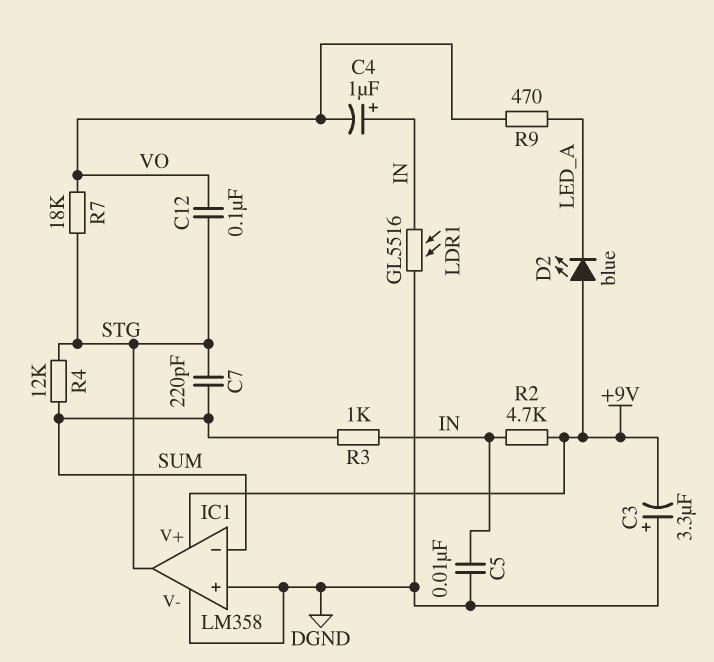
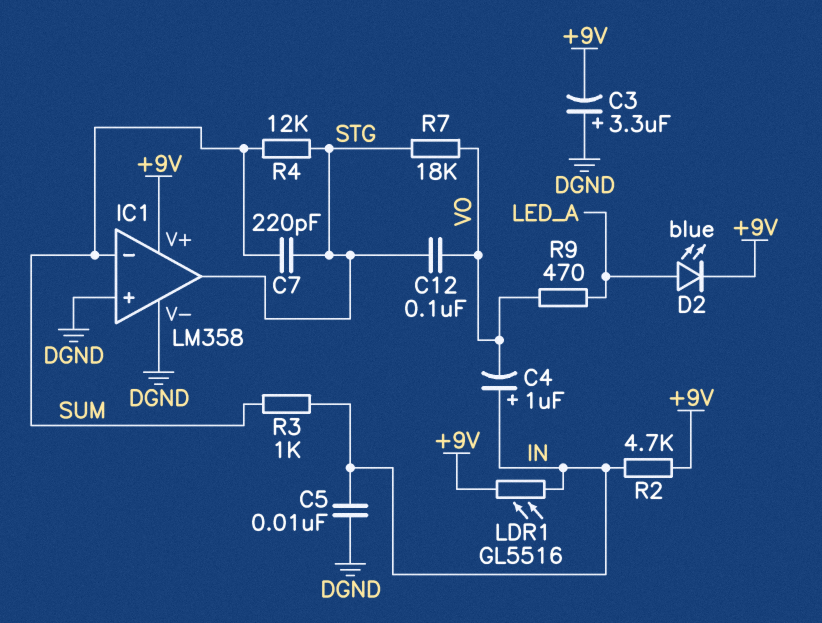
D2: LED blue (A +9V, K LED_A) -> LED blue (A LED_A, K +9V)
LDR1: GL5516 (DGND, IN) -> GL5516 (+9V, IN)

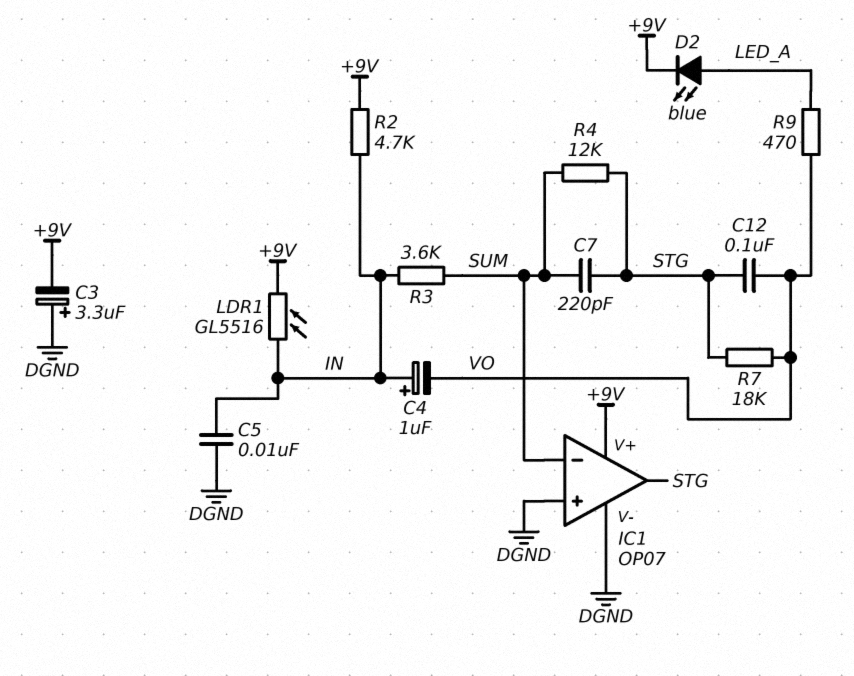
IC1: LM358 -> OP07
R3: 1k (IN, SUM) -> 3.6k (IN, SUM)

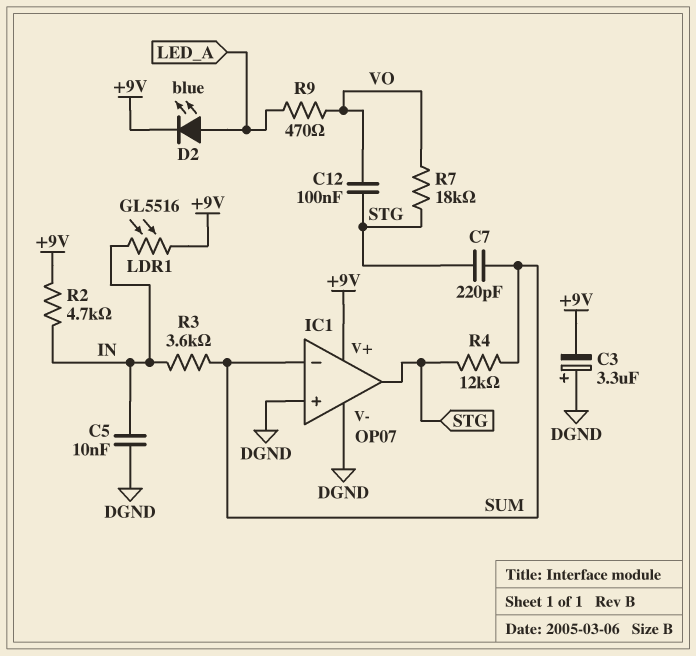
C4: 1uF (plus IN, minus VO) -> none

